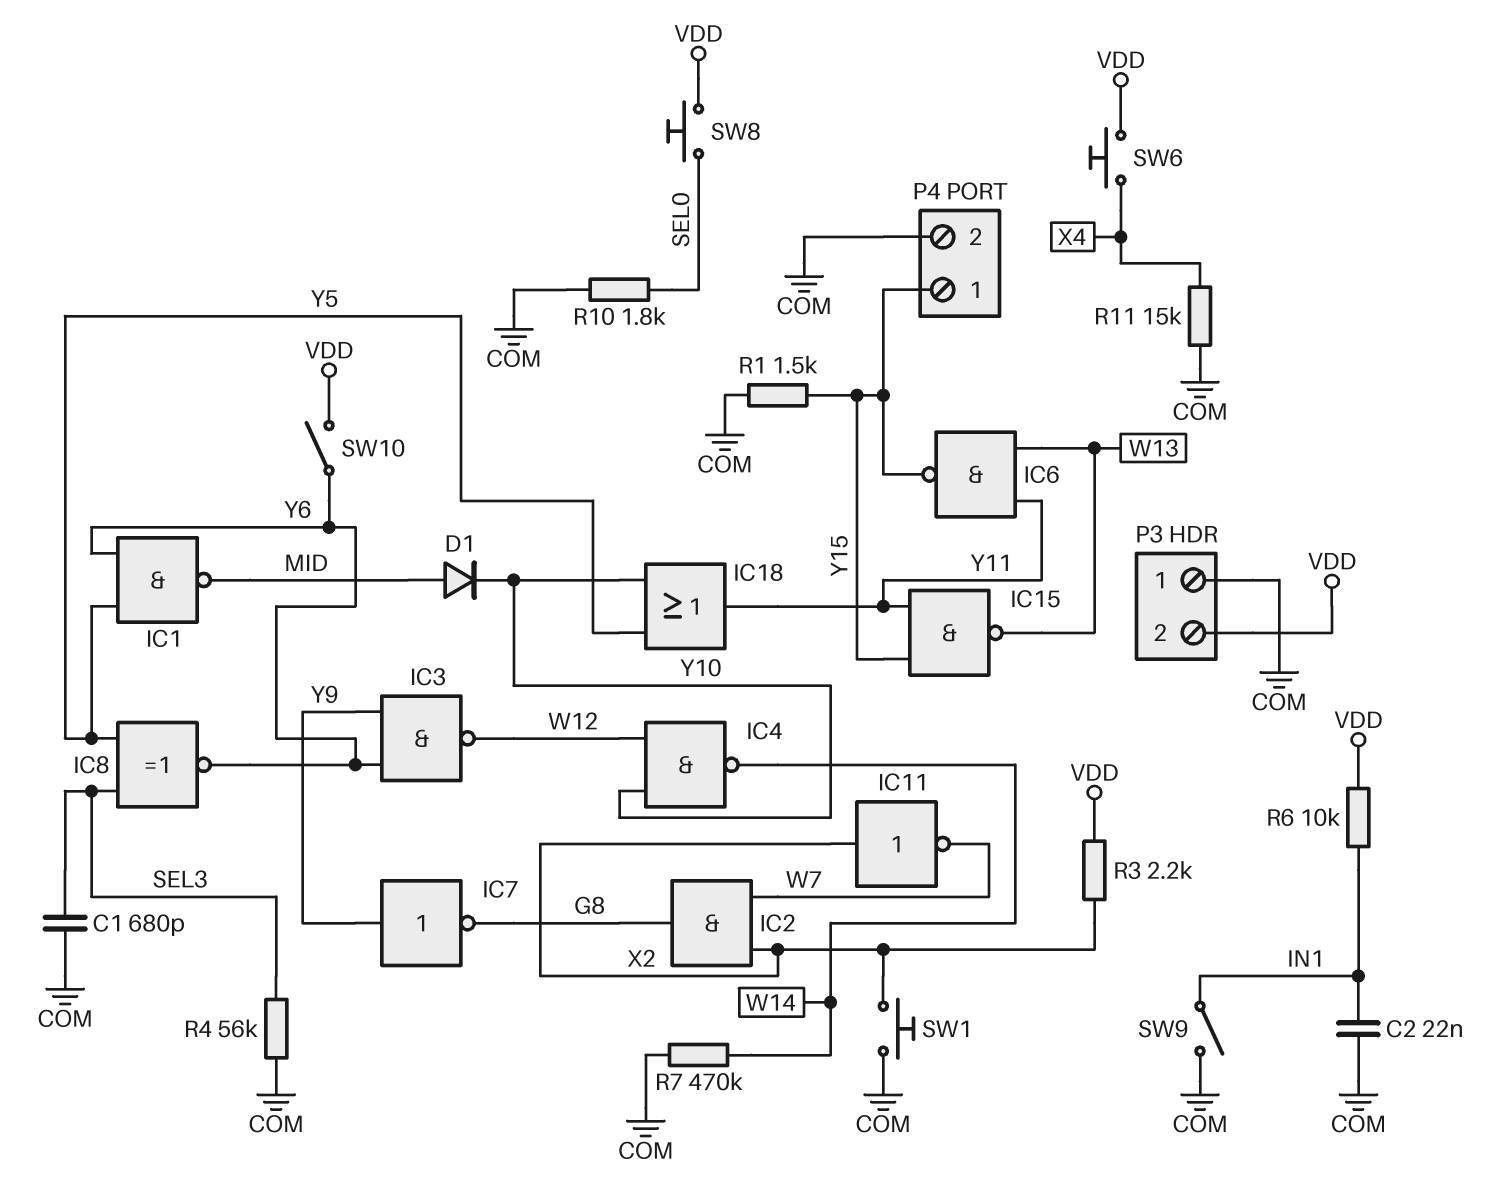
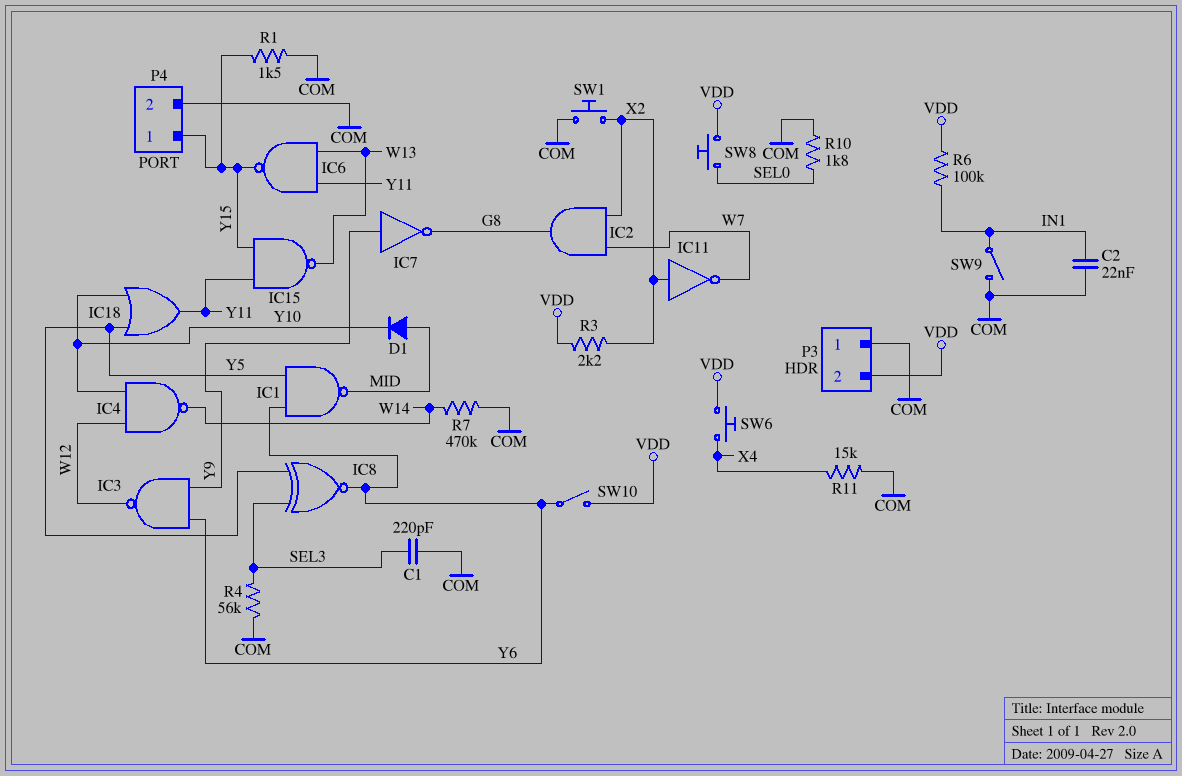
C1: 680pF (COM, SEL3) -> 220pF (COM, SEL3)
R6: 10k (IN1, VDD) -> 100k (IN1, VDD)

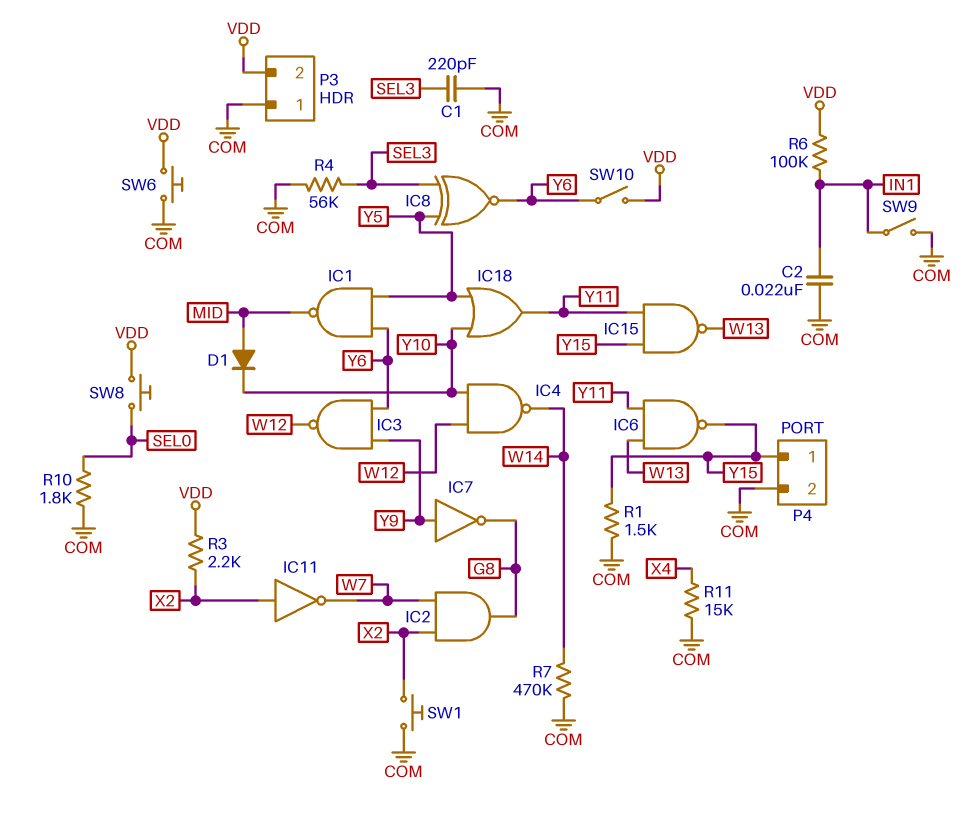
SW6: button (VDD, X4) -> button (COM, VDD)

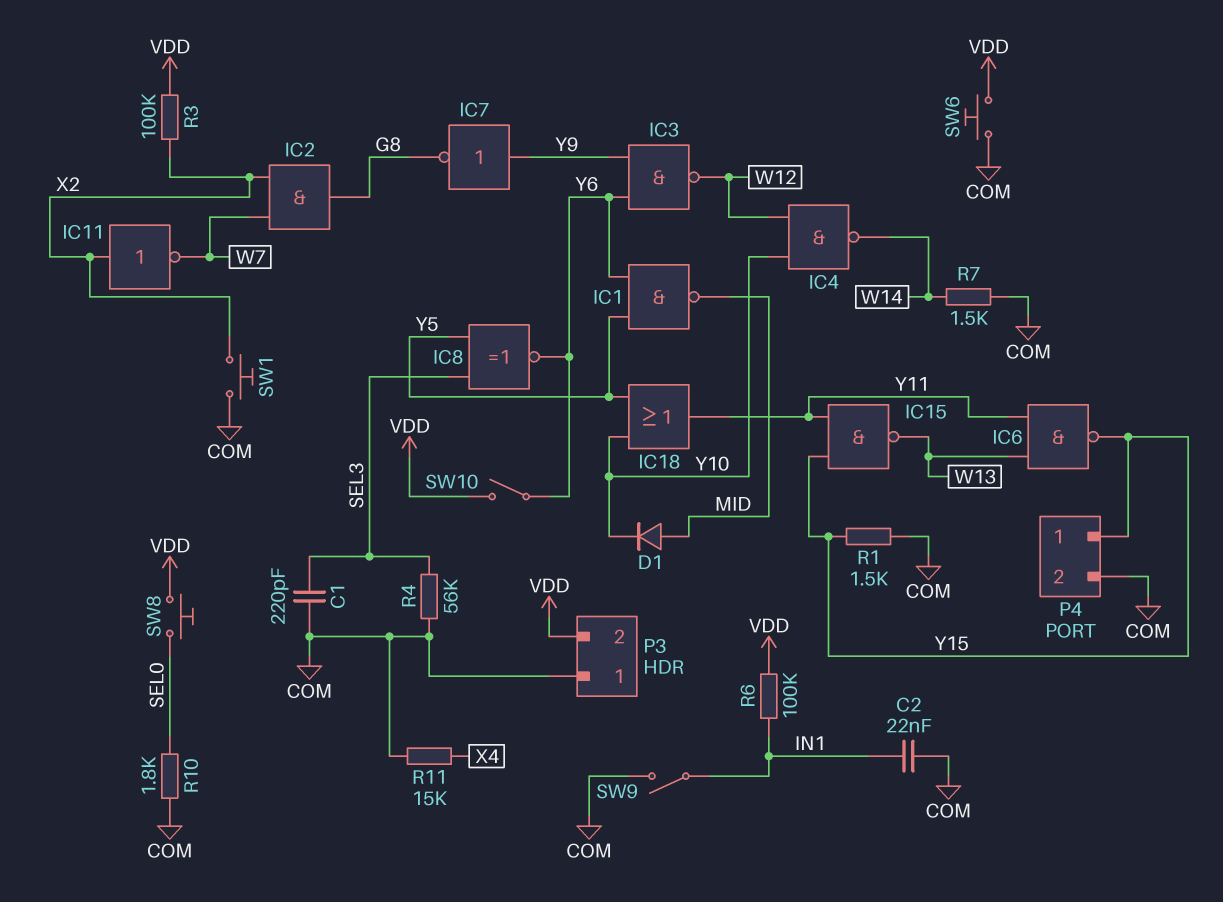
R3: 2.2k (VDD, X2) -> 100k (VDD, X2)
R7: 470k (COM, W14) -> 1.5k (COM, W14)

